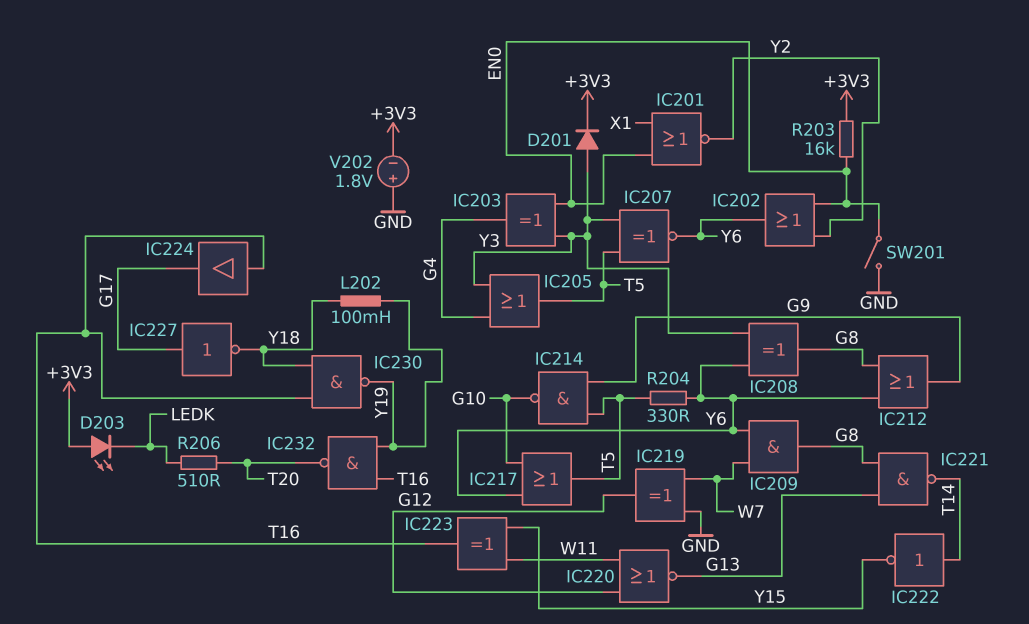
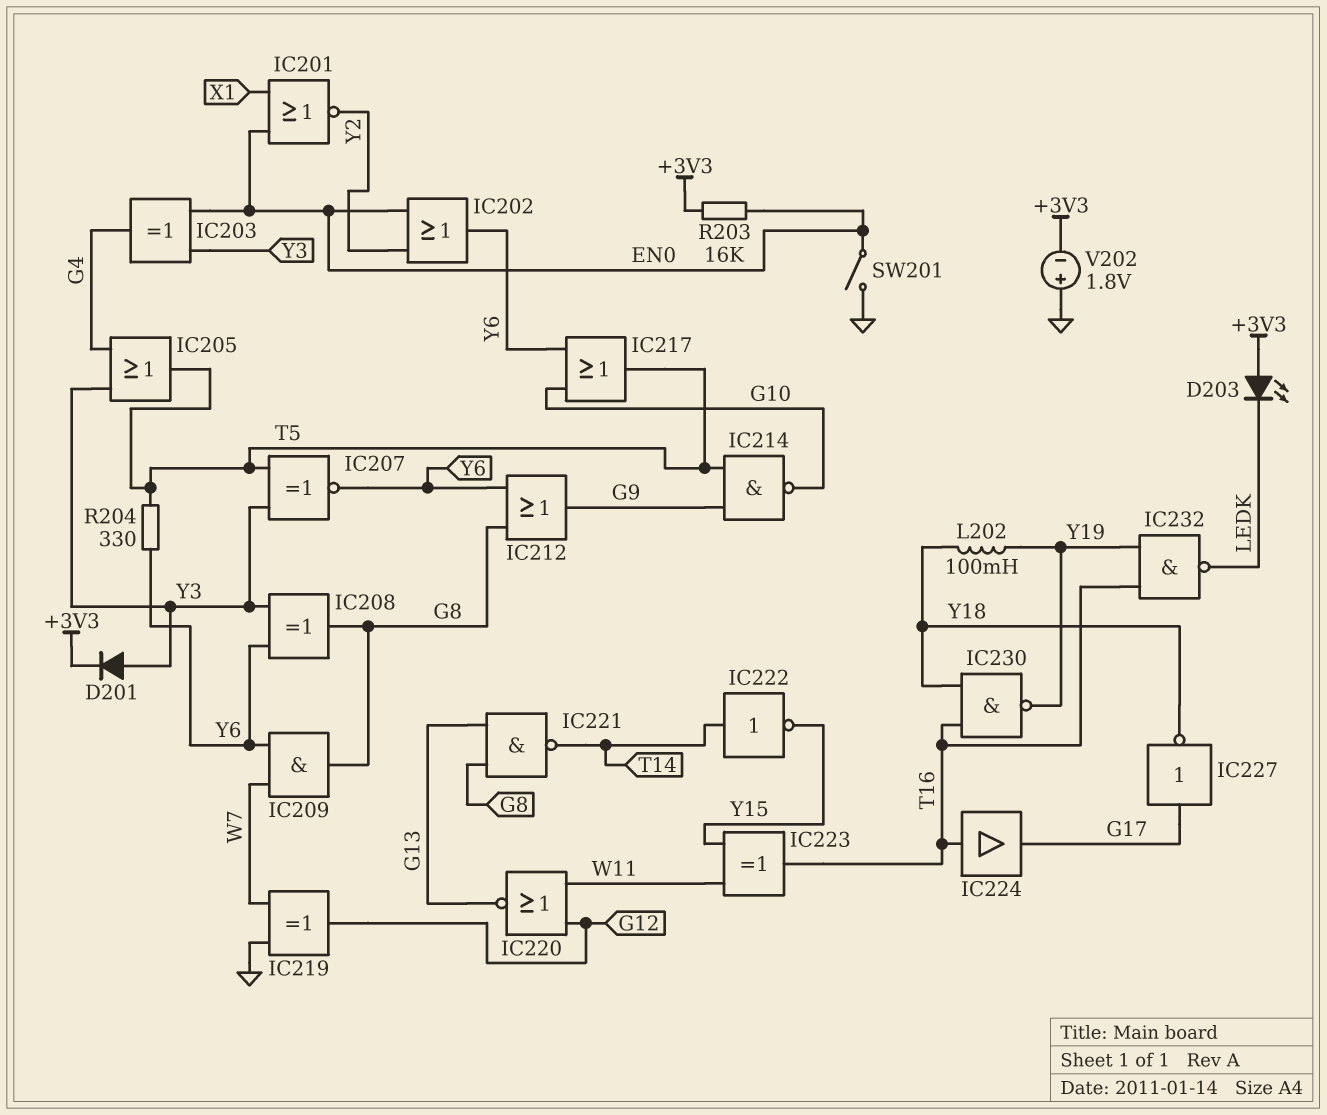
IC232: NAND (in T16, in Y19, out T20) -> NAND (in T16, in Y19, out LEDK)
R206: 510 (LEDK, T20) -> none

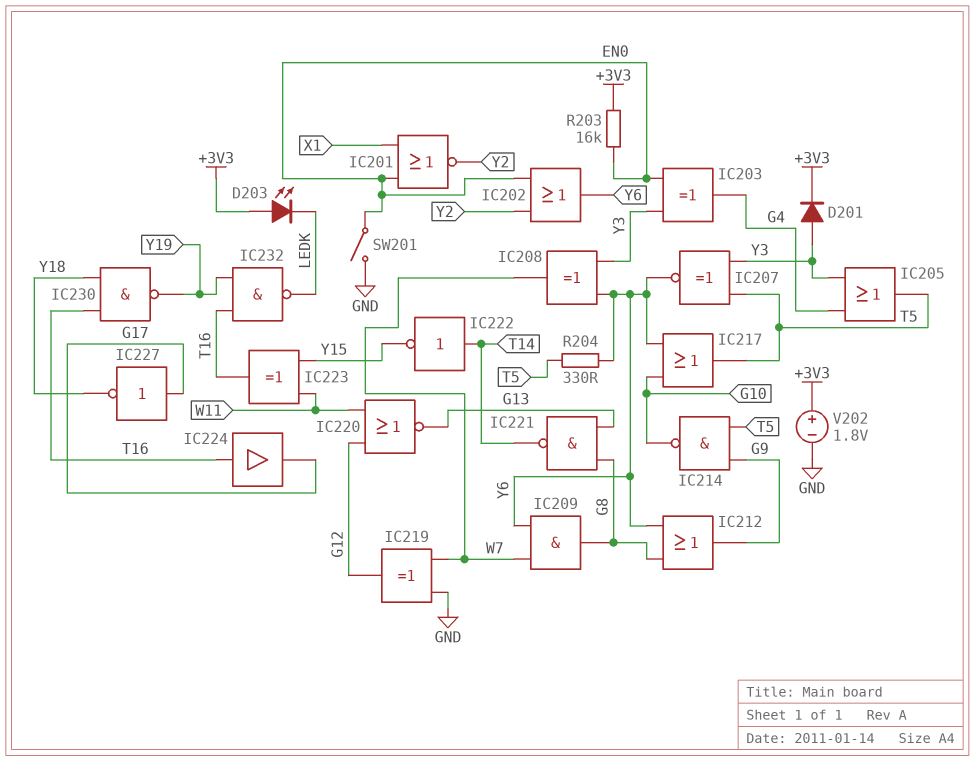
IC208: XOR (in Y3, in Y6, out G8) -> XOR (in Y3, in Y6, out W7)
L202: 100mH (Y18, Y19) -> none
V202: 1.8V (plus GND, minus +3V3) -> 1.8V (plus +3V3, minus GND)

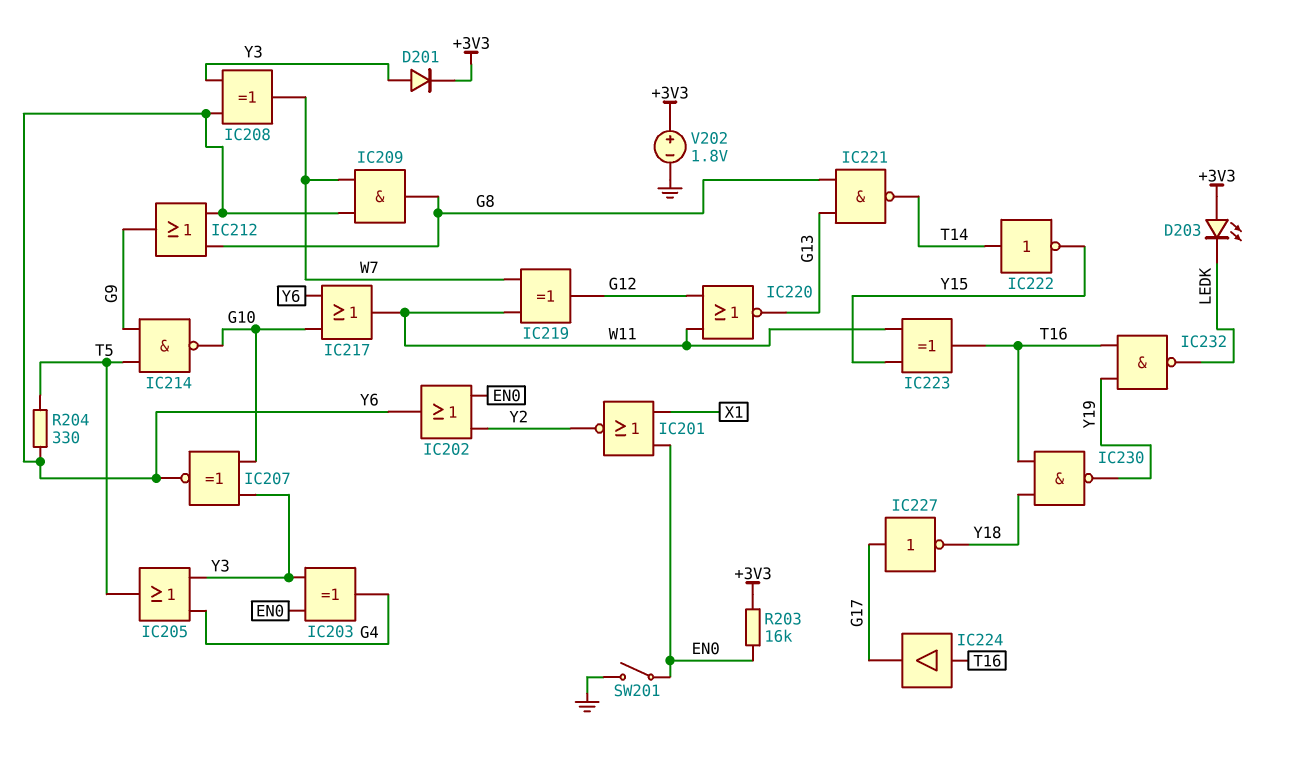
IC207: XNOR (in T5, in Y3, out Y6) -> XNOR (in G10, in Y3, out Y6)
IC217: OR (in G10, in Y6, out T5) -> OR (in G10, in Y6, out W11)
IC219: XOR (in GND, in W7, out G12) -> XOR (in W7, in W11, out G12)

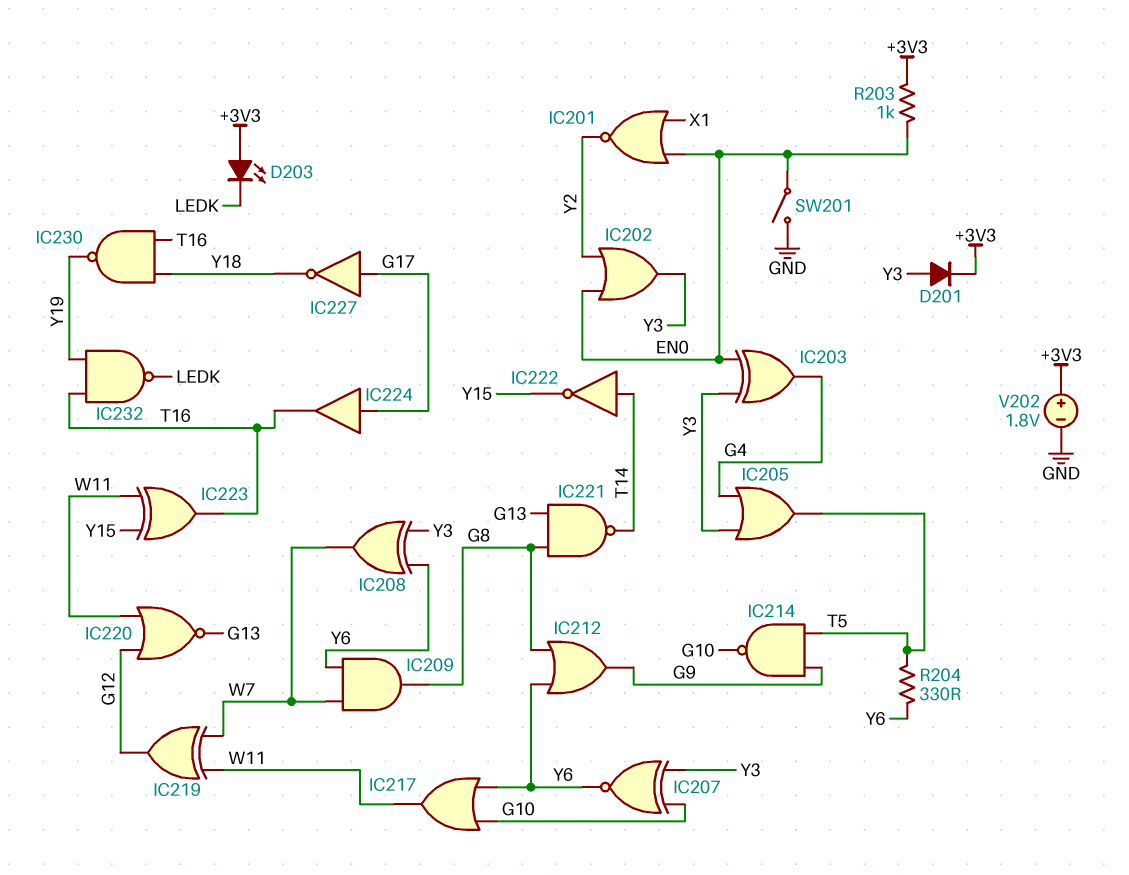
IC202: OR (in EN0, in Y2, out Y6) -> OR (in EN0, in Y2, out Y3)
IC224: buffer (in T16, out G17) -> buffer (in G17, out T16)
R203: 16k (+3V3, EN0) -> 1k (+3V3, EN0)

